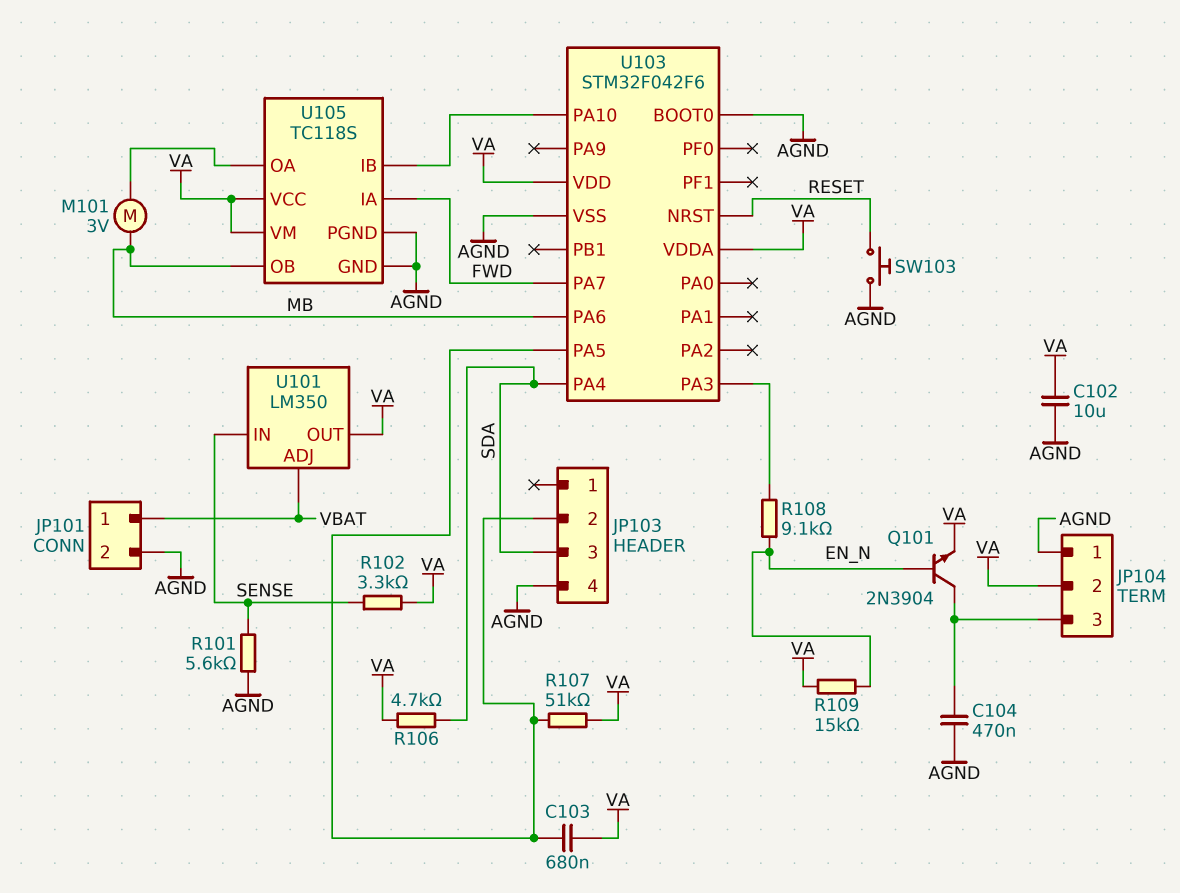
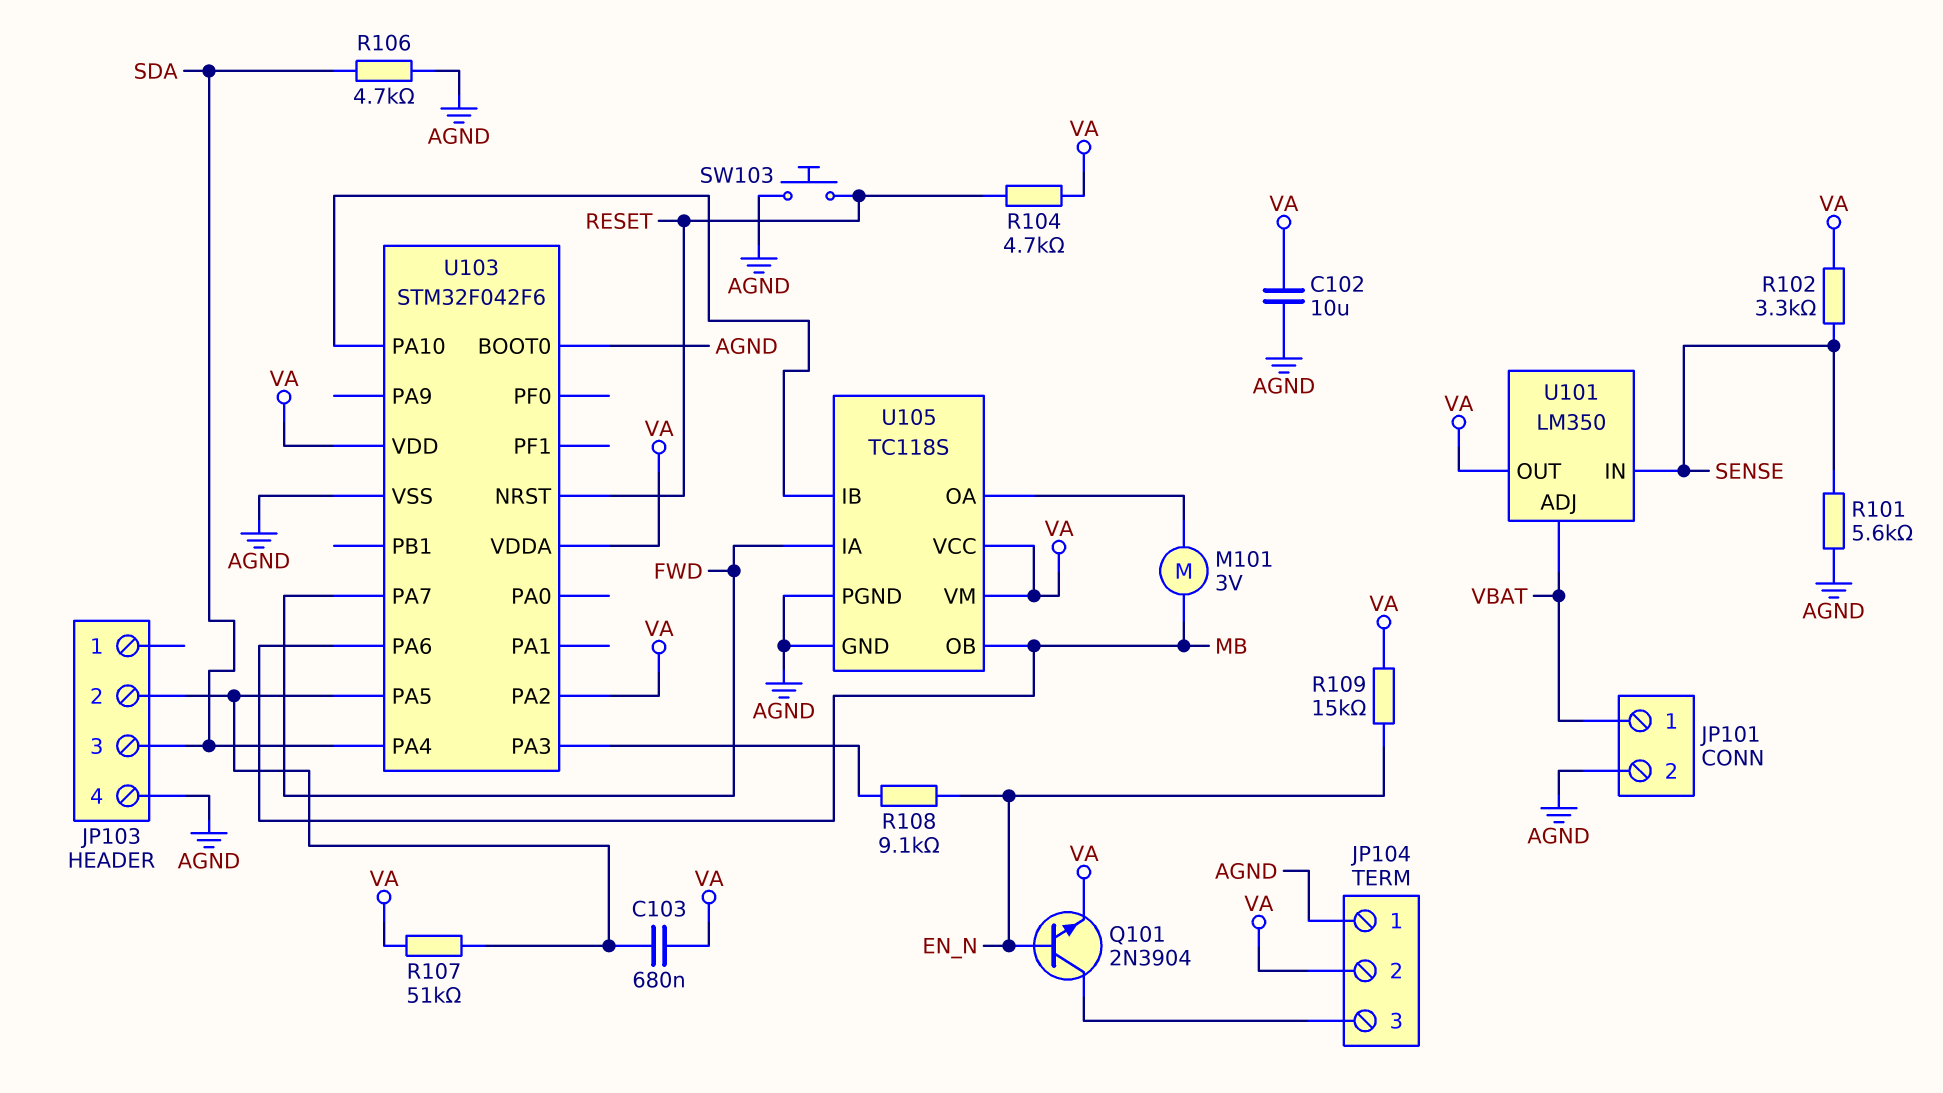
C104: 470nF (AGND, JP104/3) -> none
R104: none -> 4.7k (RESET, VA)
R106: 4.7k (SDA, VA) -> 4.7k (AGND, SDA)
U103 pin PA2: none -> VA

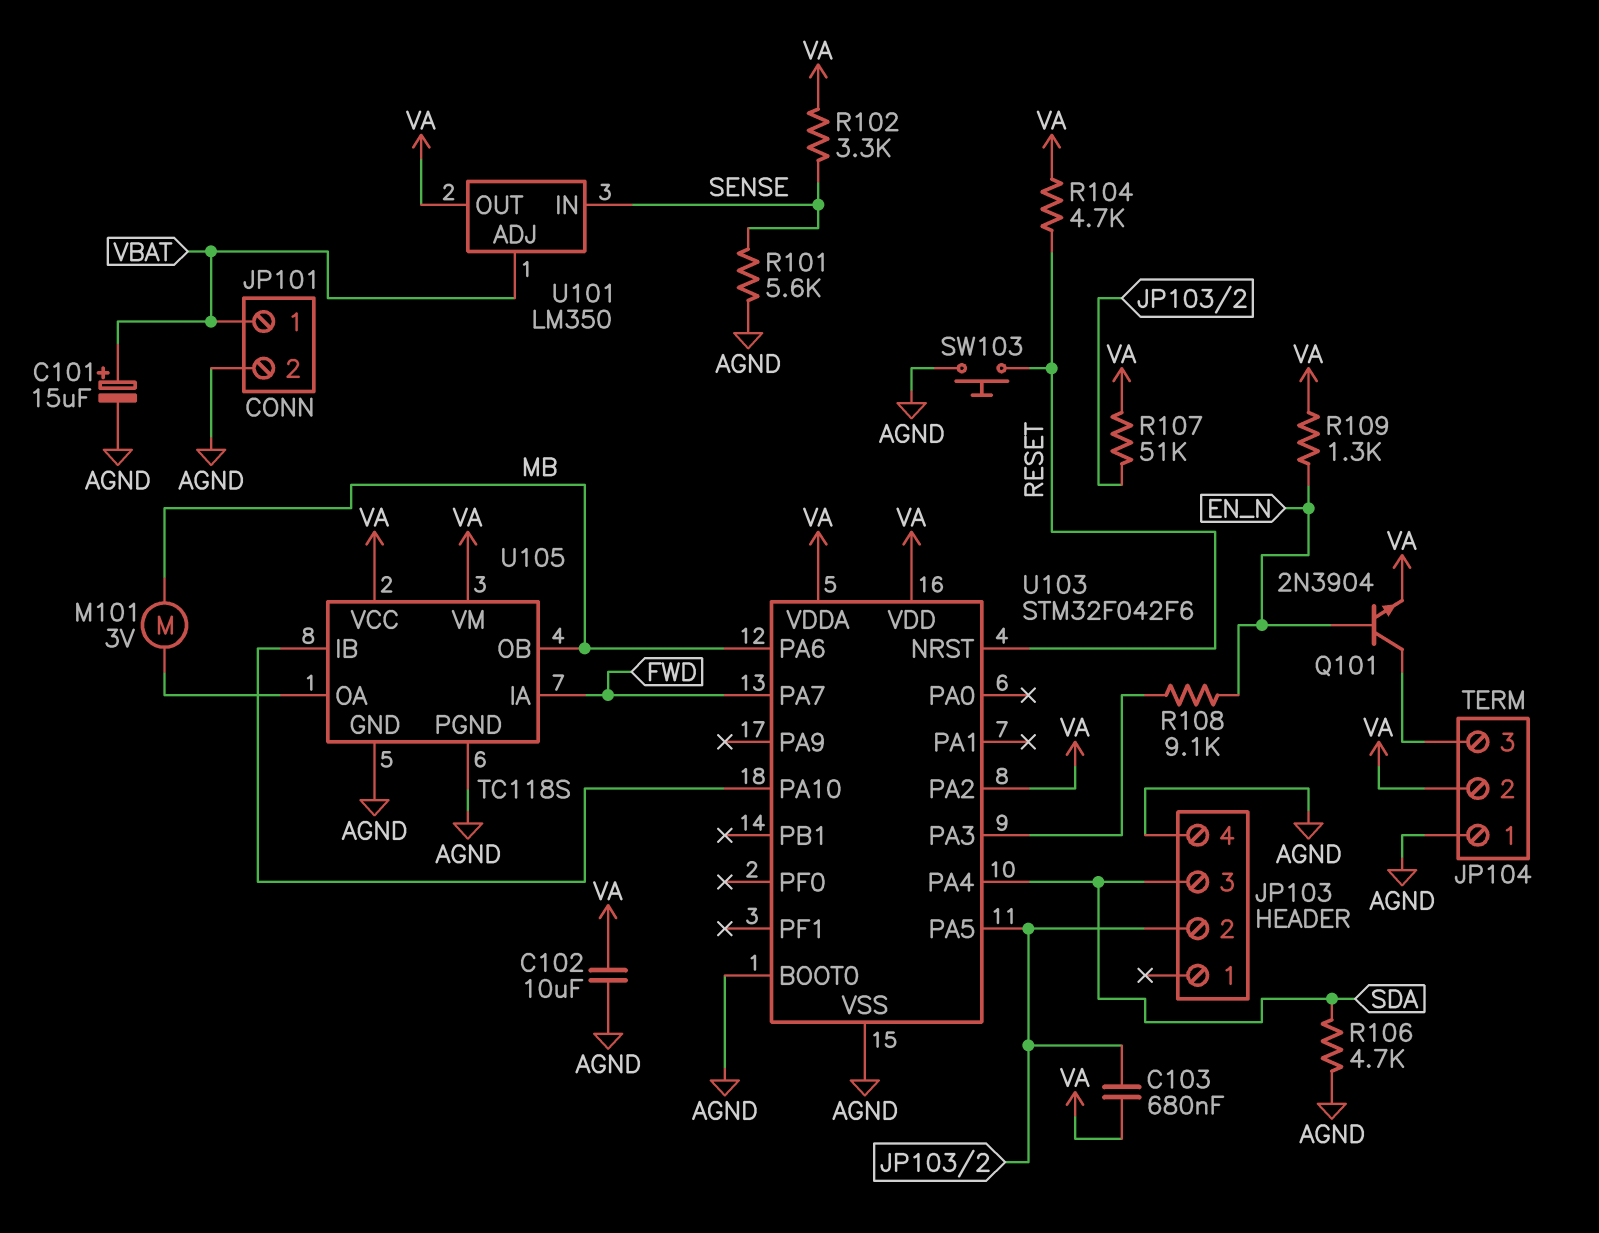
C101: none -> 15uF (plus VBAT, minus AGND)
R109: 15k (EN_N, VA) -> 1.3k (EN_N, VA)

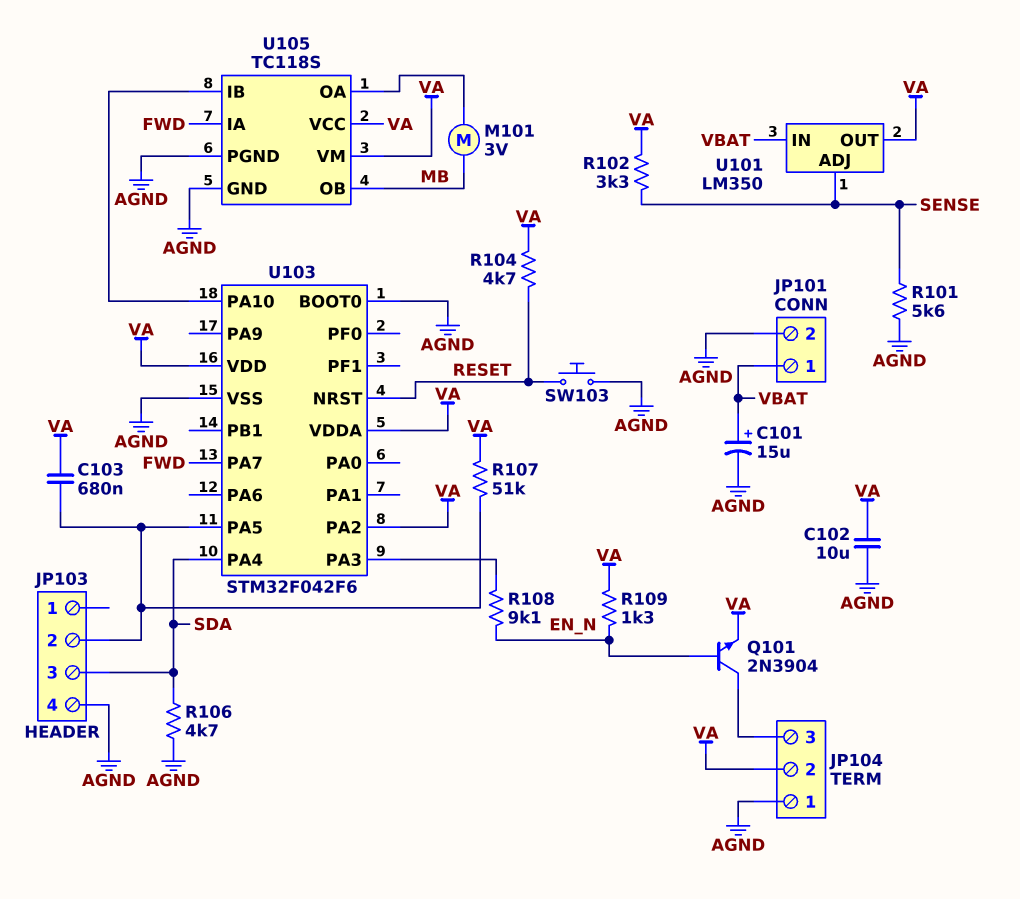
U101 pin ADJ: VBAT -> SENSE
U101 pin IN: SENSE -> VBAT
U103 pin PA6: MB -> none

